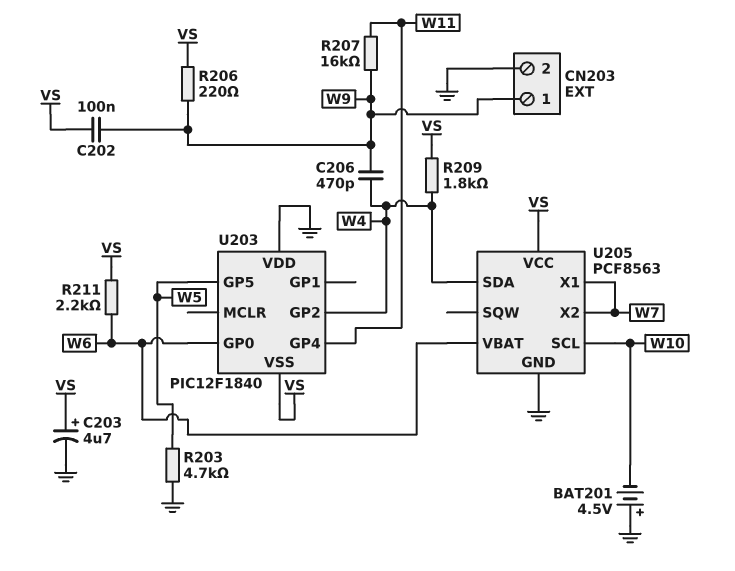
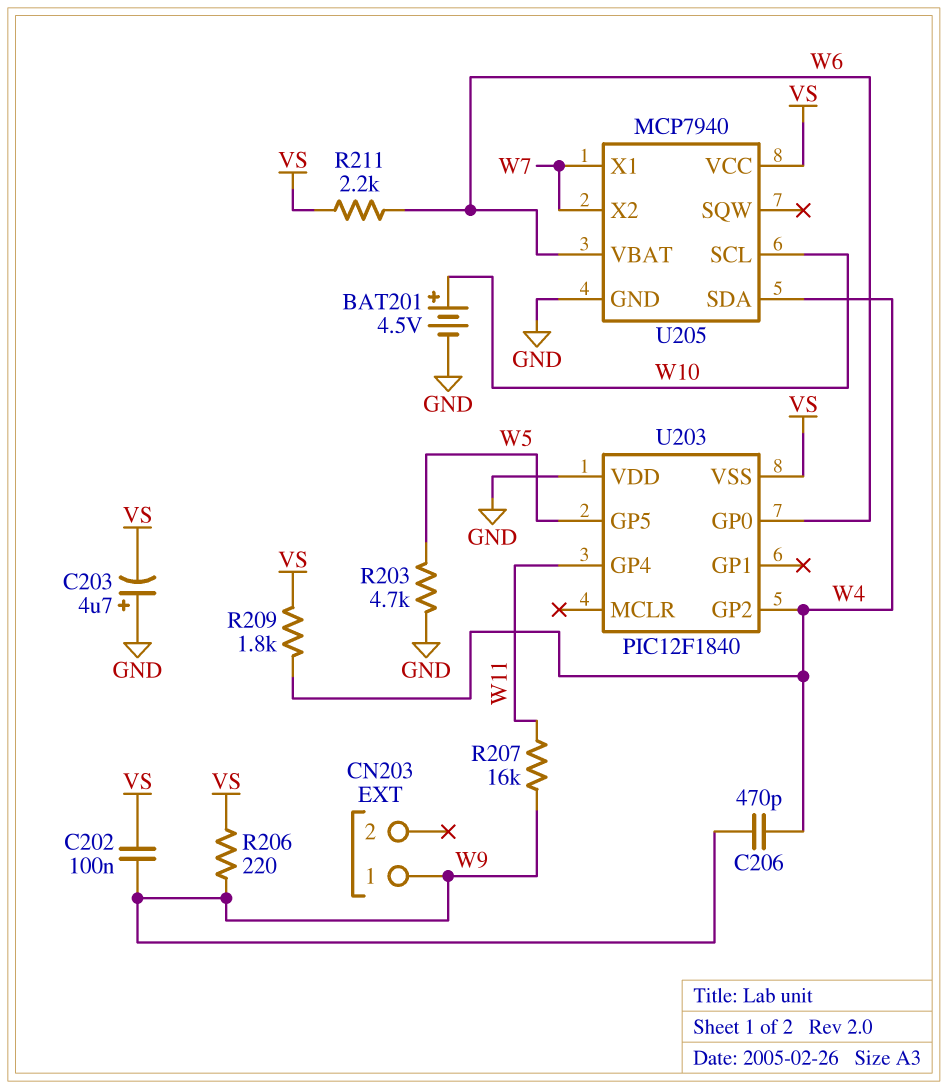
BAT201: 4.5V (plus GND, minus W10) -> 4.5V (plus W10, minus GND)
C203: 4.7uF (plus VS, minus GND) -> 4.7uF (plus GND, minus VS)
CN203 pin 2: GND -> none
U205: PCF8563 -> MCP7940

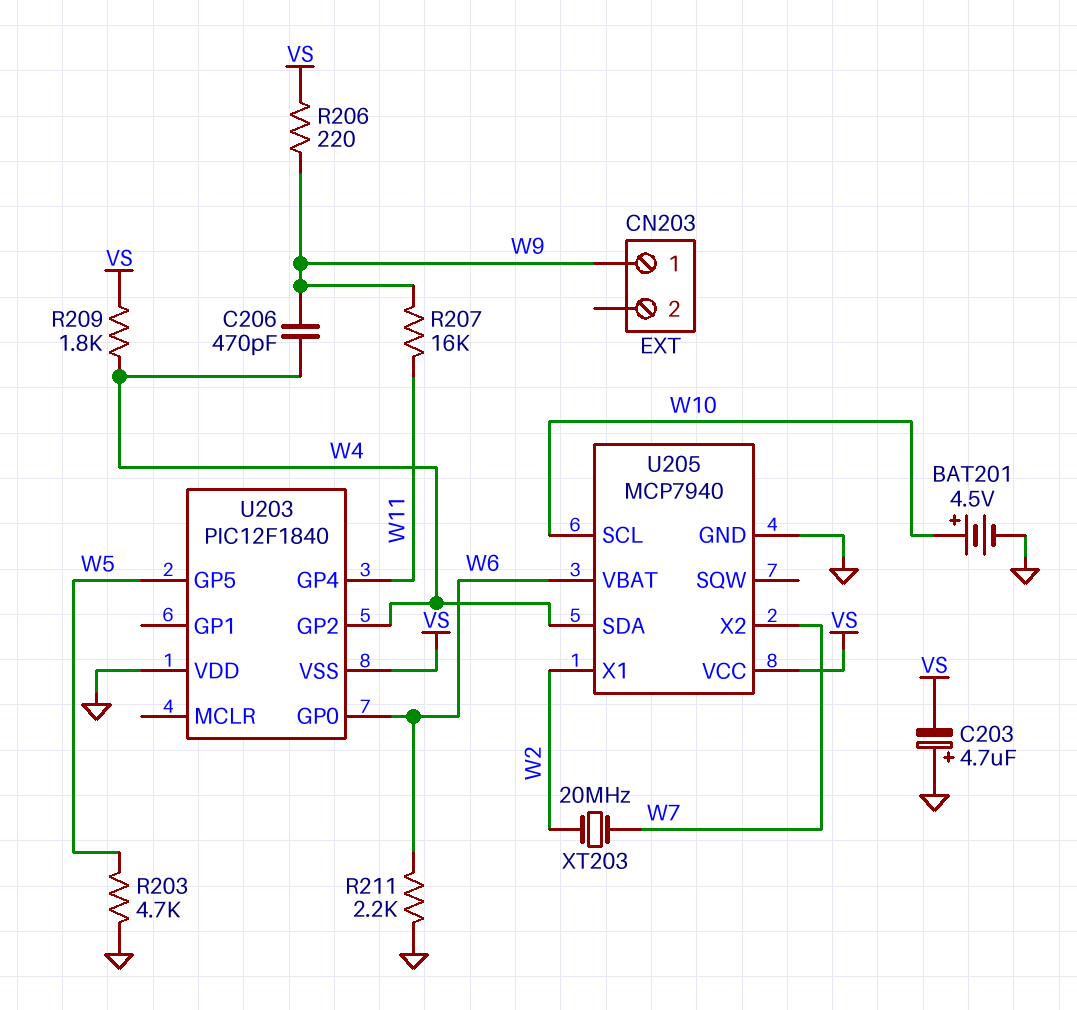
C202: 100nF (VS, W9) -> none
R211: 2.2k (VS, W6) -> 2.2k (GND, W6)
U205 pin X1: W7 -> W2
XT203: none -> 20MHz (W2, W7)

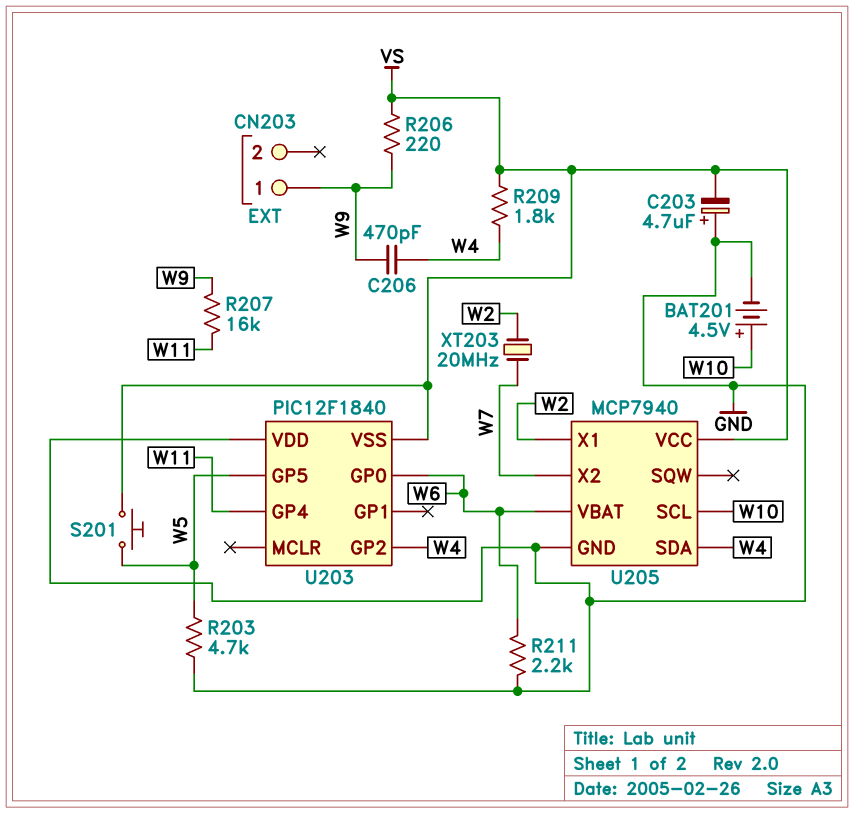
S201: none -> button (VS, W5)

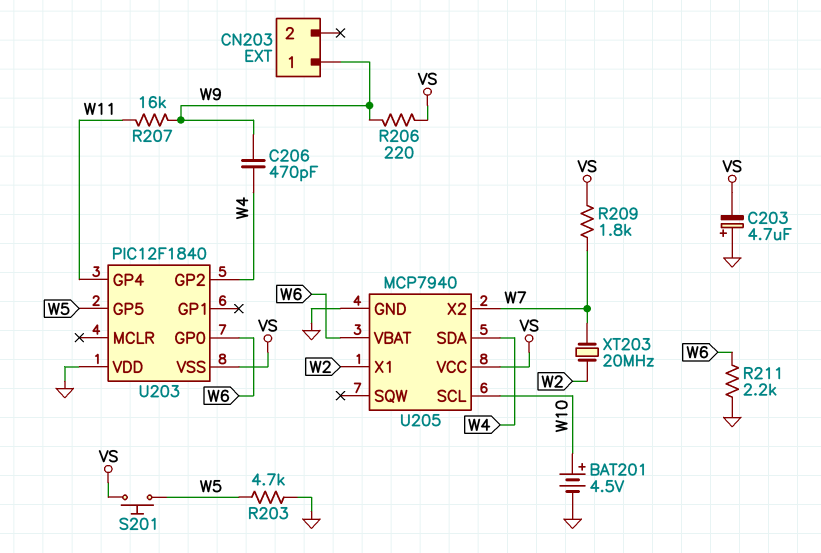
R209: 1.8k (VS, W4) -> 1.8k (VS, W7)

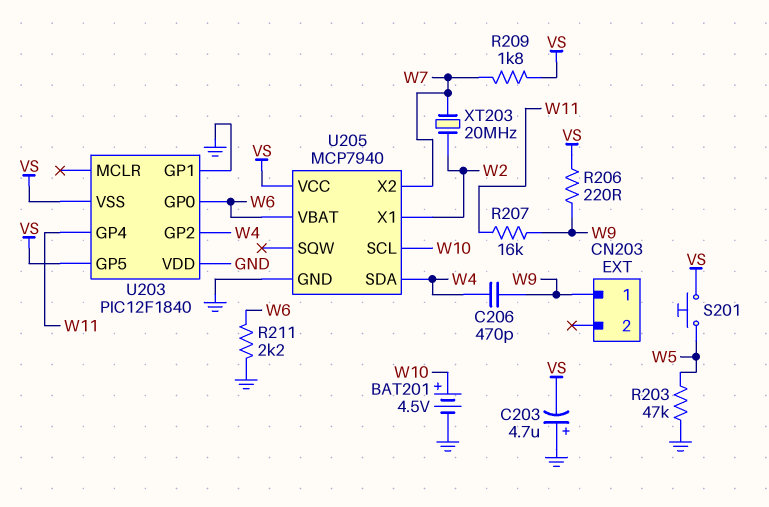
R203: 4.7k (GND, W5) -> 47k (GND, W5)
U203 pin GP1: none -> GND
U203 pin GP5: W5 -> VS

